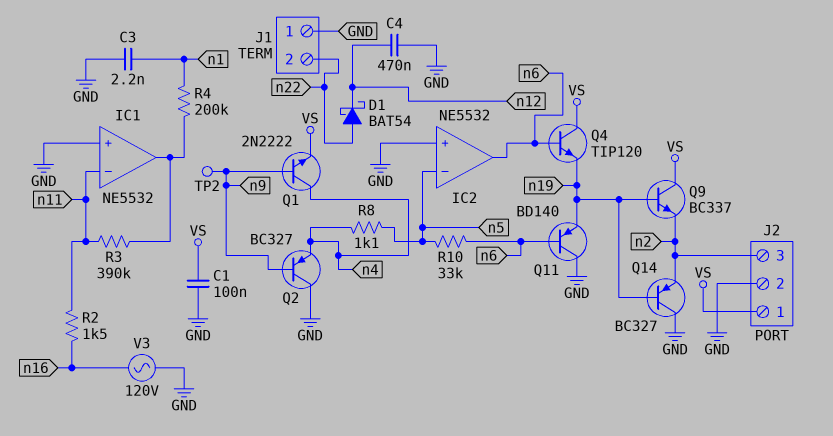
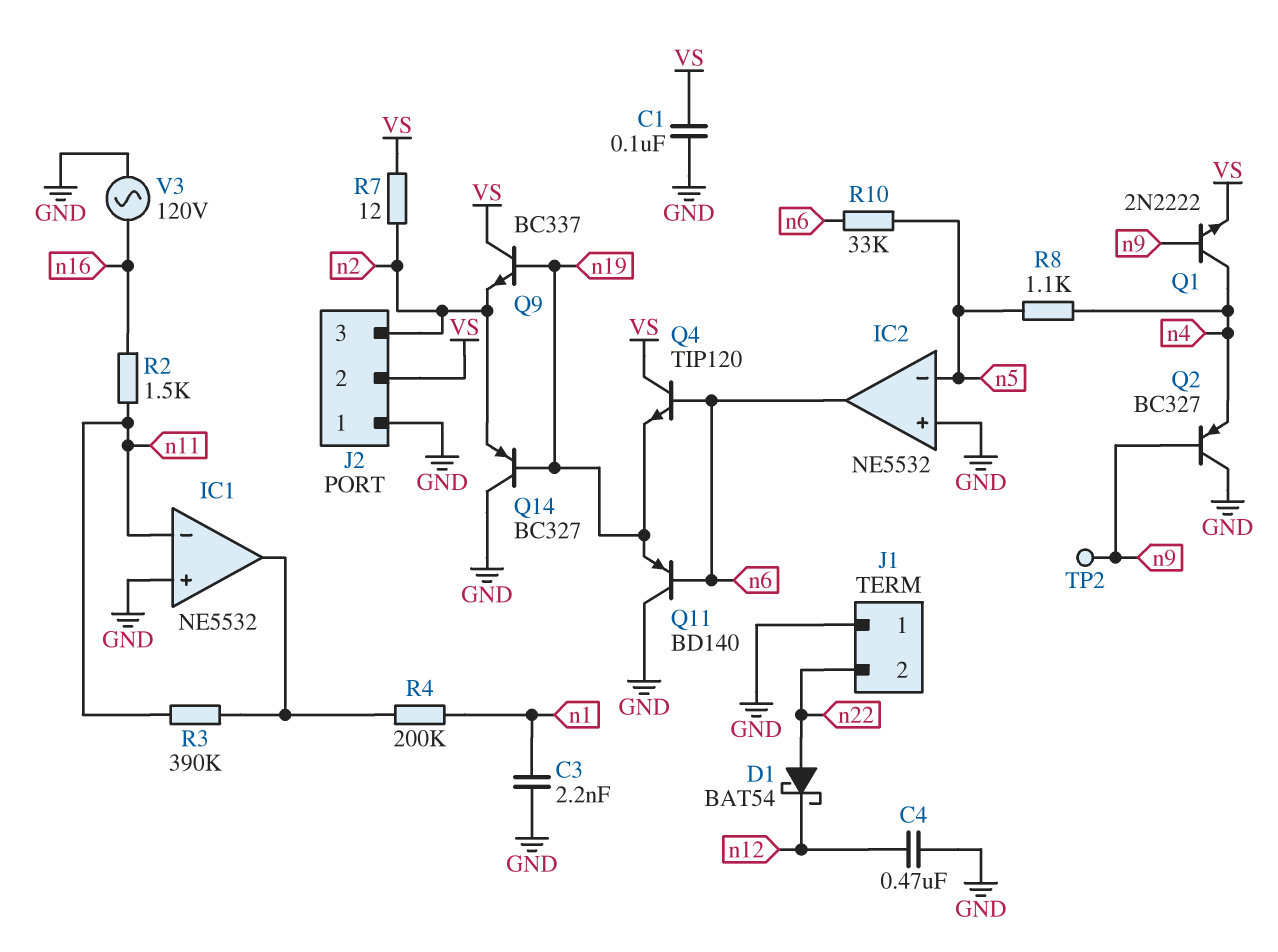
J2 pin 1: VS -> GND
J2 pin 2: GND -> VS
R7: none -> 12 (VS, n2)

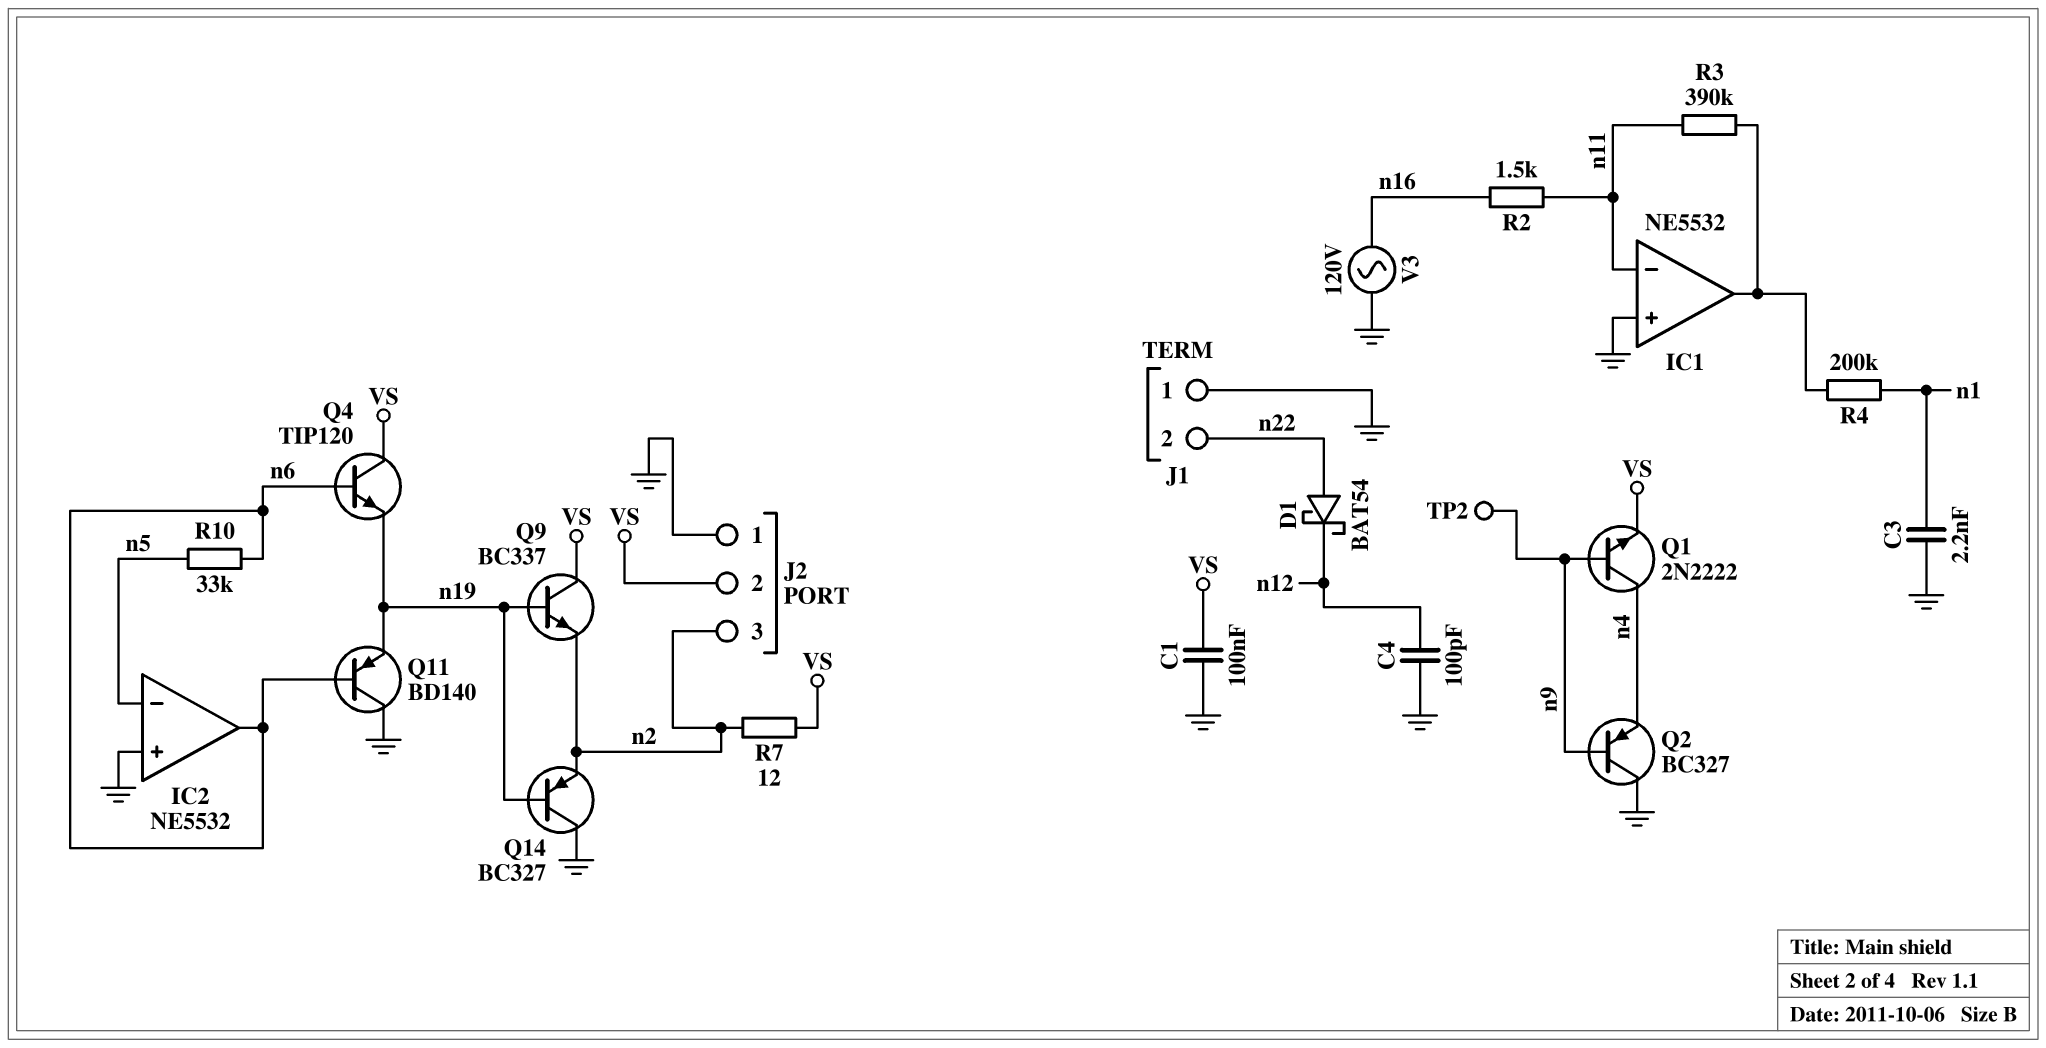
C4: 470nF (GND, n12) -> 100pF (GND, n12)
R8: 1.1k (n4, n5) -> none

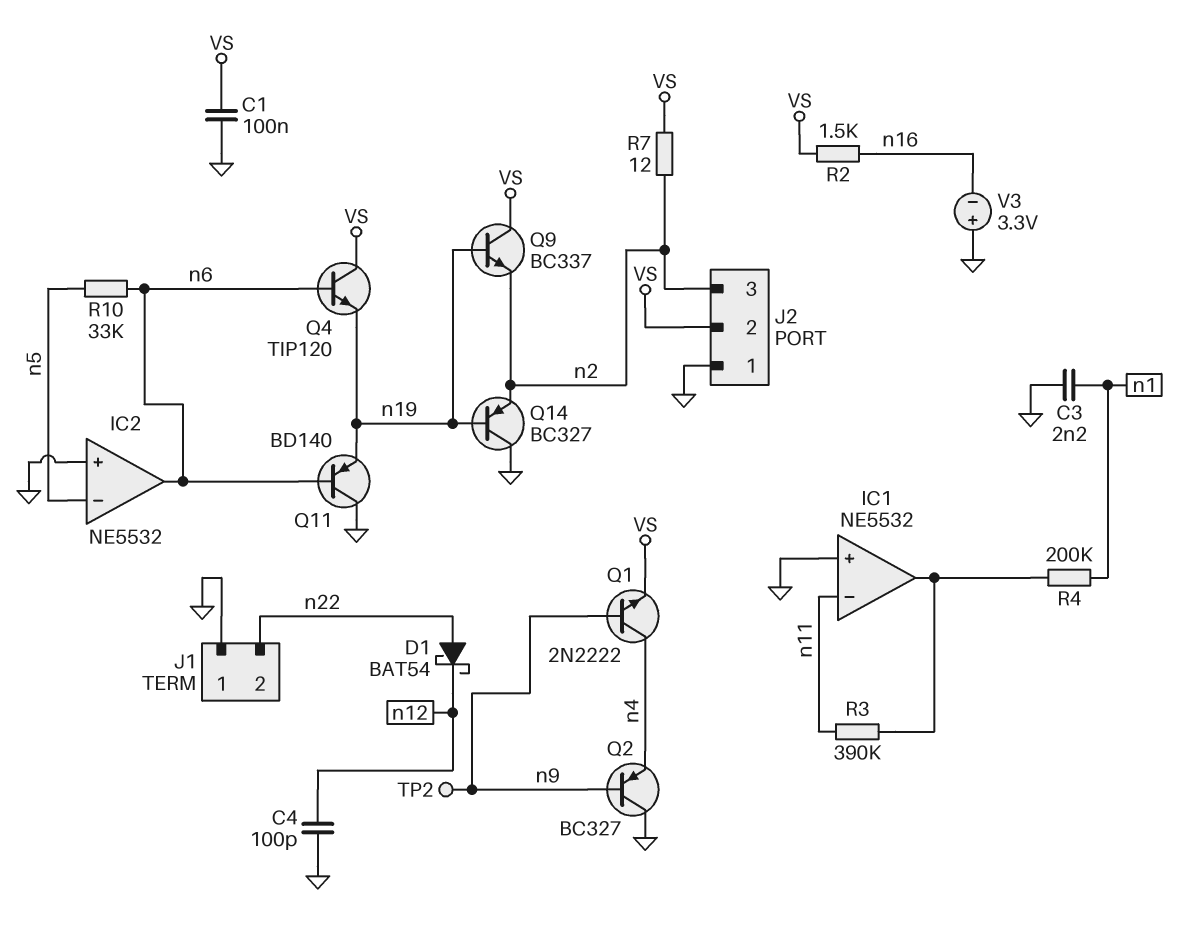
R2: 1.5k (n11, n16) -> 1.5k (VS, n16)
V3: AC 120V (GND, n16) -> 3.3V (plus GND, minus n16)

